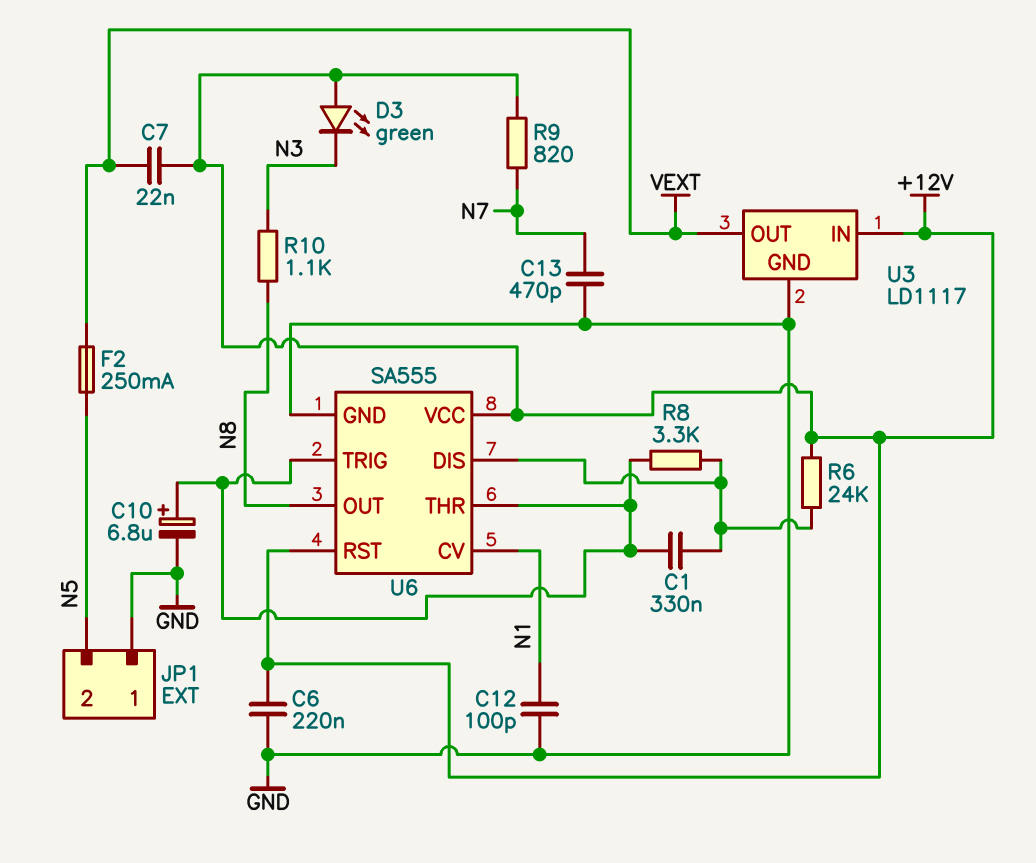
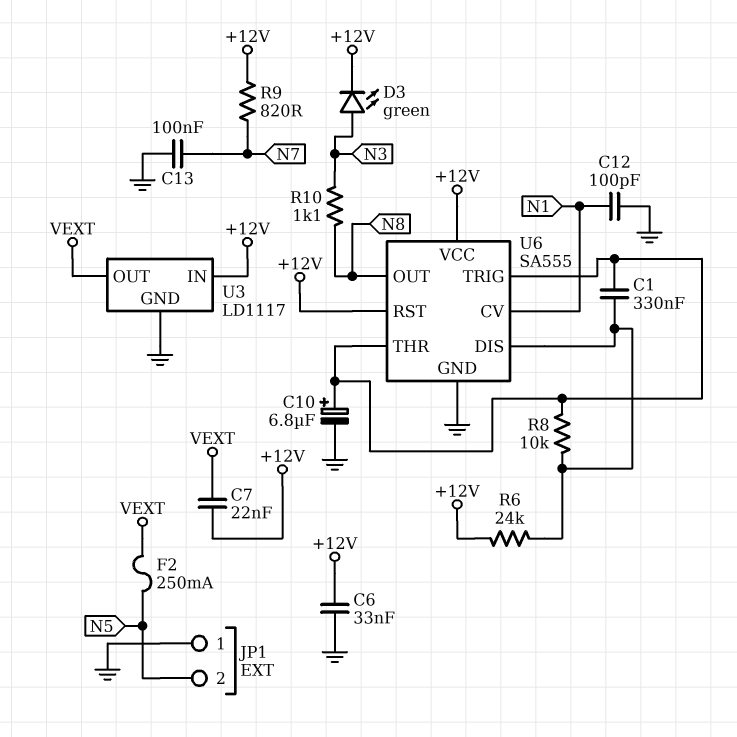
C6: 220nF (+12V, GND) -> 33nF (+12V, GND)
C13: 470pF (GND, N7) -> 100nF (GND, N7)
D3: LED green (A +12V, K N3) -> LED green (A N3, K +12V)
R8: 3.3k (U6/DIS, U6/THR) -> 10k (U6/DIS, U6/THR)

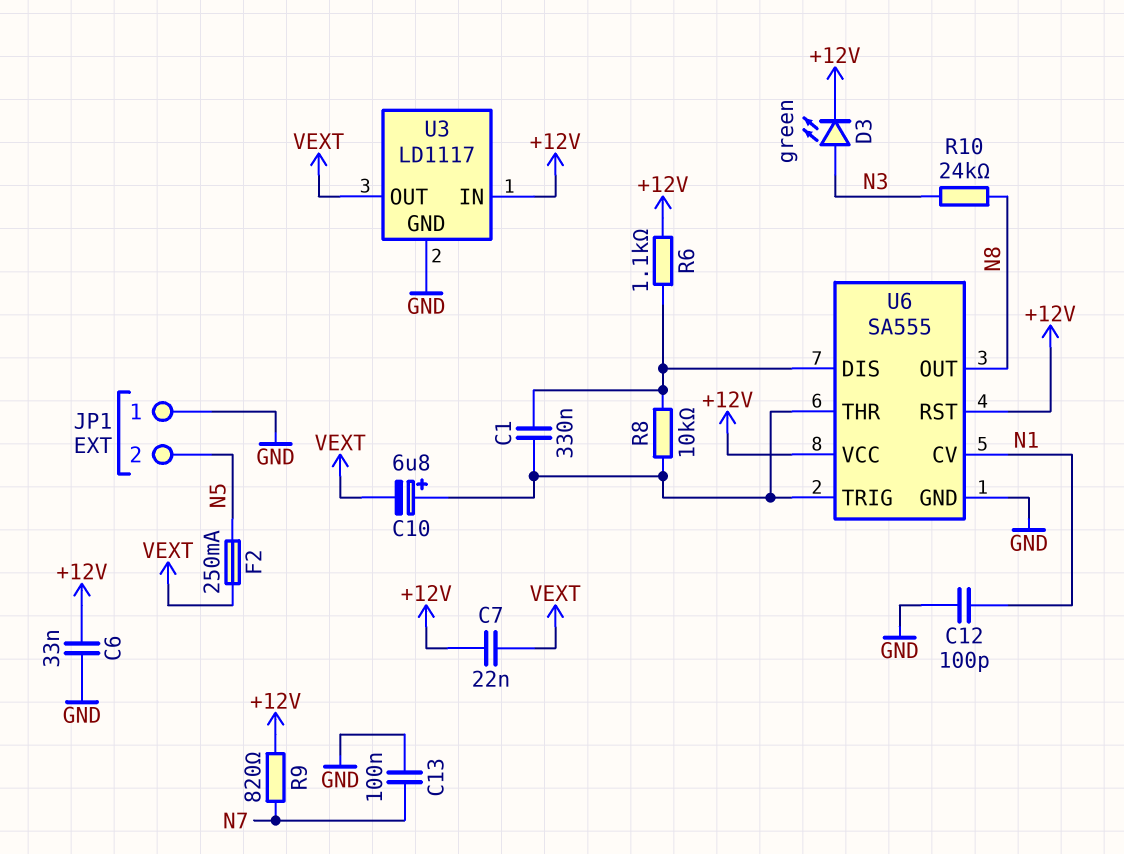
C10: 6.8uF (plus U6/THR, minus GND) -> 6.8uF (plus U6/THR, minus VEXT)
R6: 24k (+12V, U6/DIS) -> 1.1k (+12V, U6/DIS)
R10: 1.1k (N3, N8) -> 24k (N3, N8)

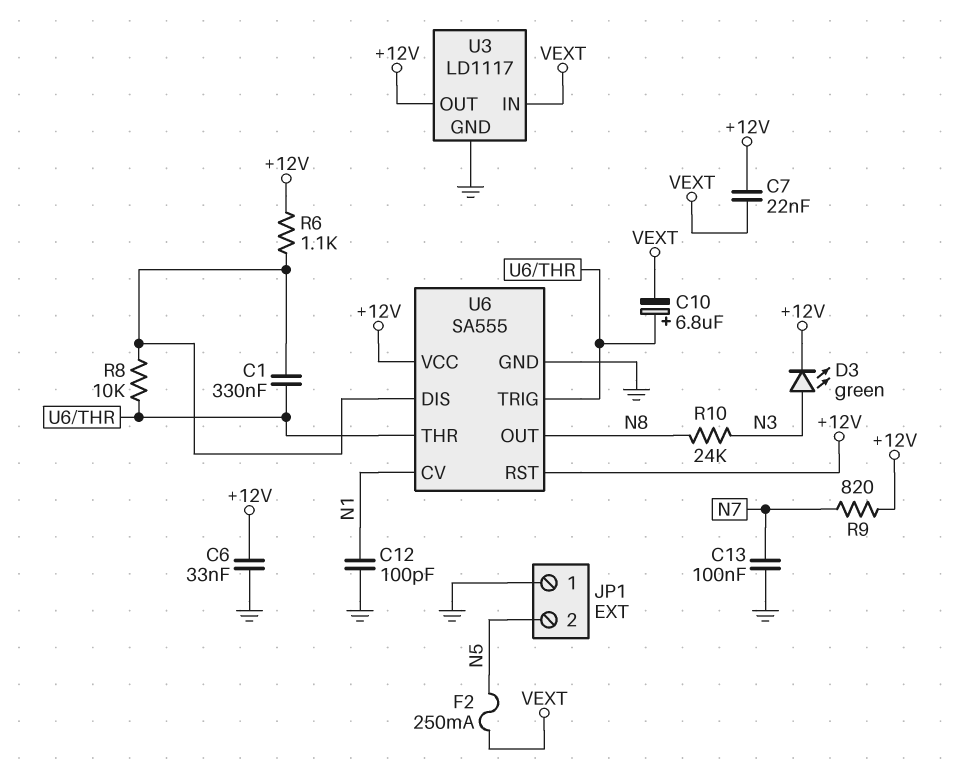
U3 pin IN: +12V -> VEXT
U3 pin OUT: VEXT -> +12V

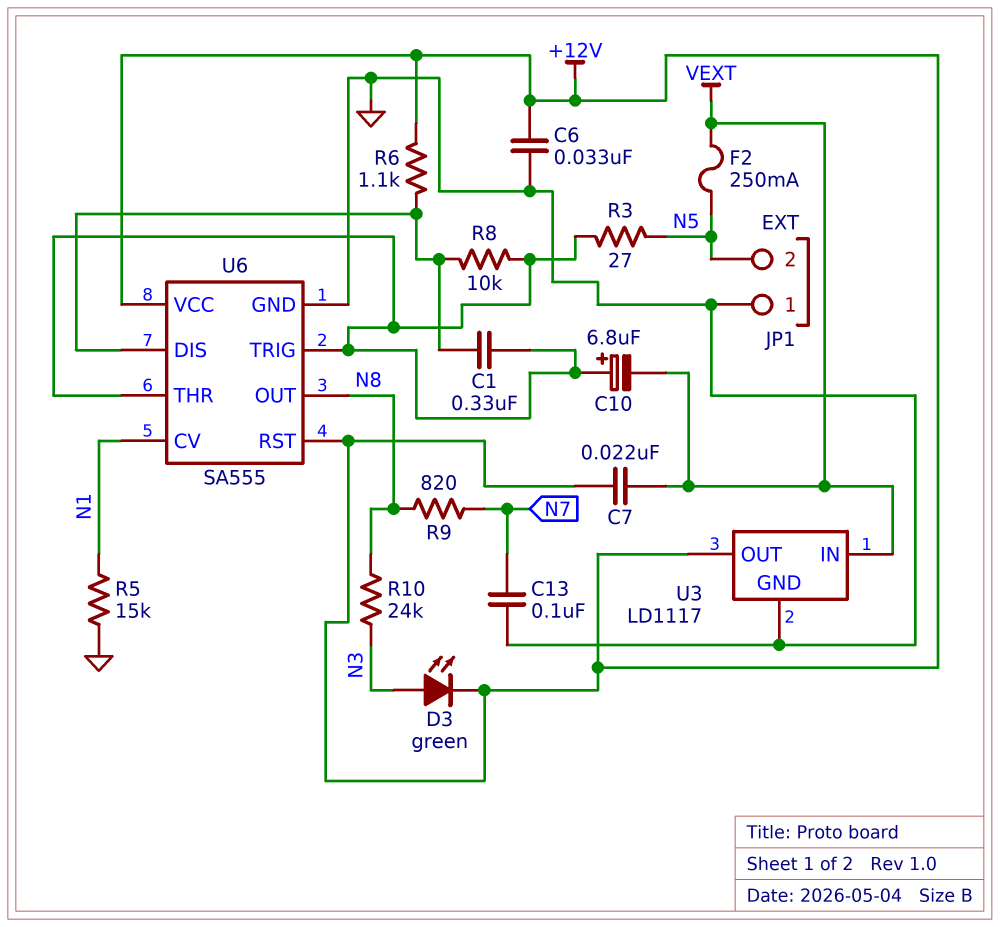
C12: 100pF (GND, N1) -> none
R3: none -> 27 (N5, U6/THR)
R5: none -> 15k (GND, N1)
R9: 820 (+12V, N7) -> 820 (N7, N8)

